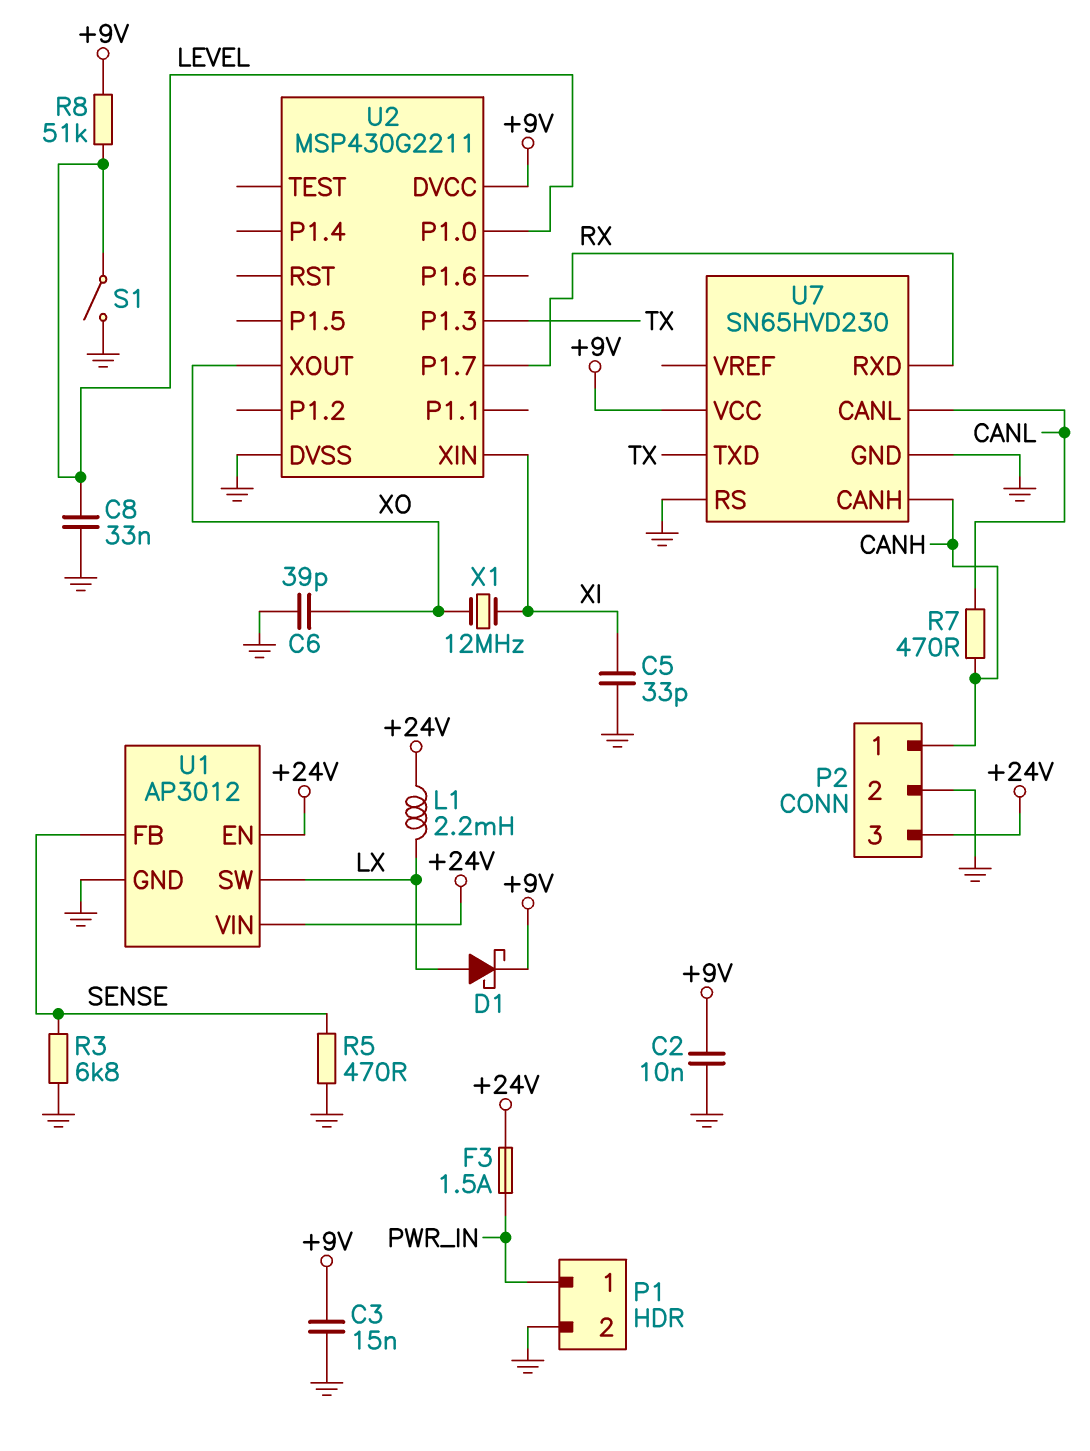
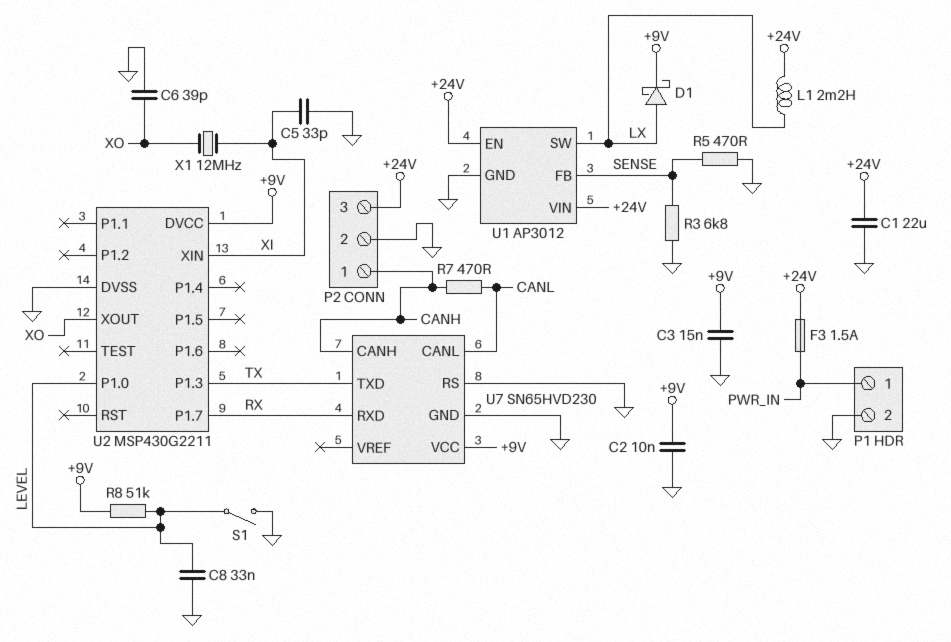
C1: none -> 22uF (+24V, GND)

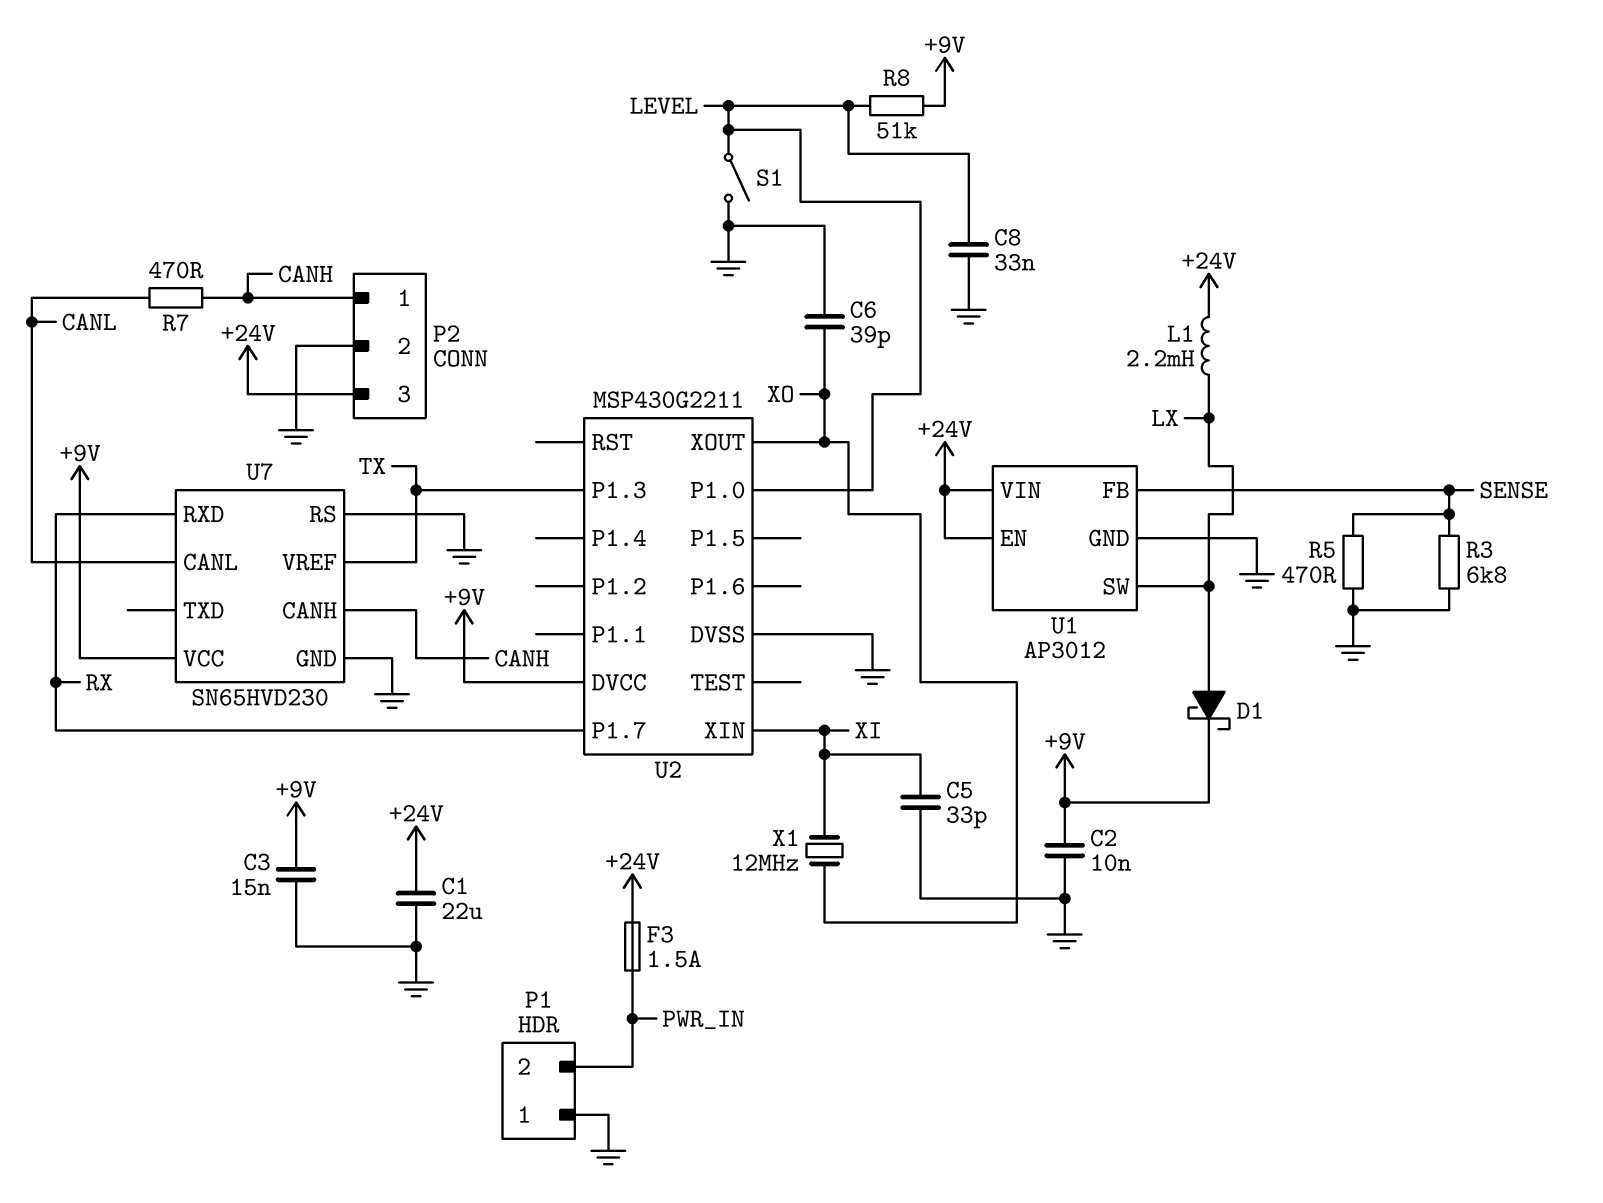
P1 pin 1: PWR_IN -> GND
P1 pin 2: GND -> PWR_IN
U7 pin TXD: TX -> none
U7 pin VREF: none -> TX

